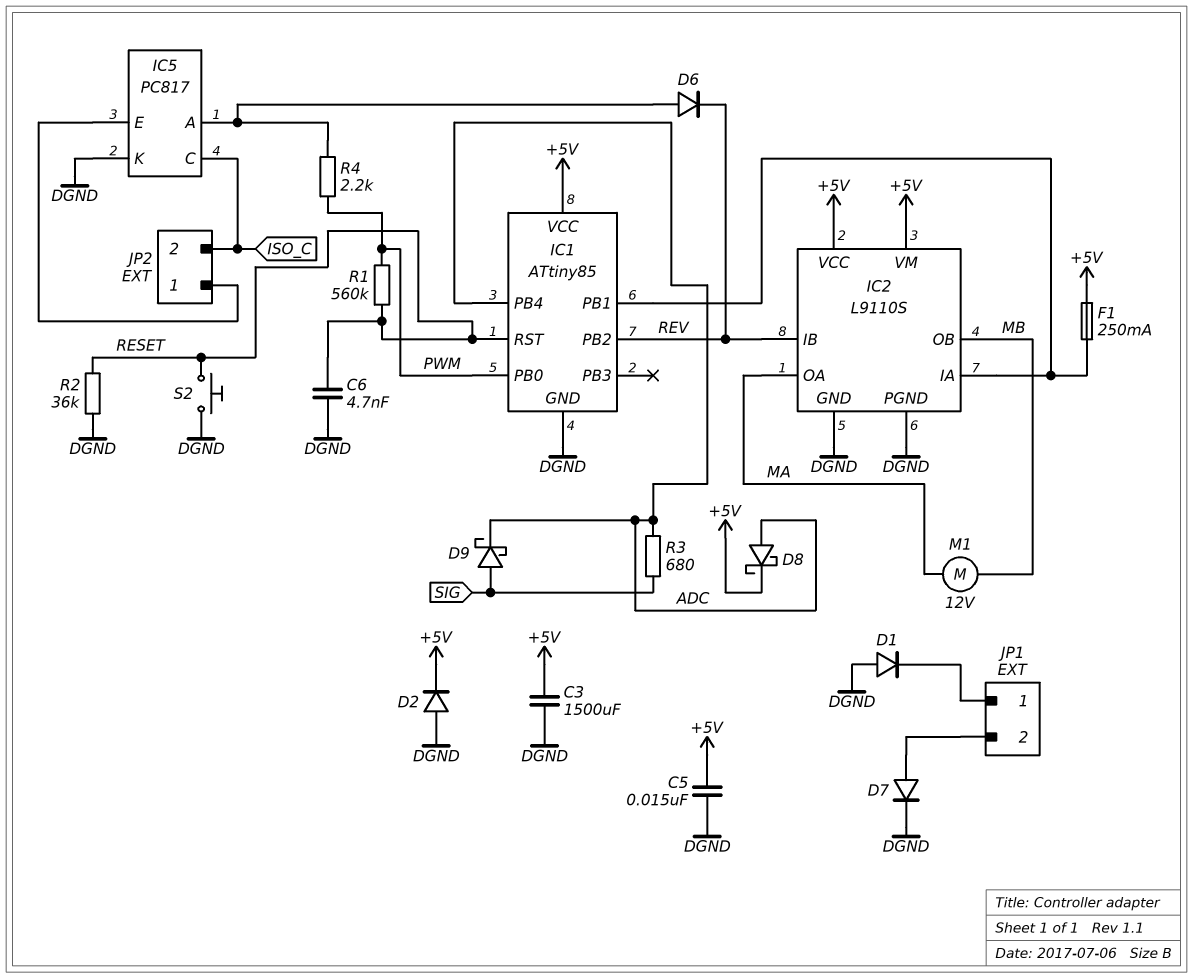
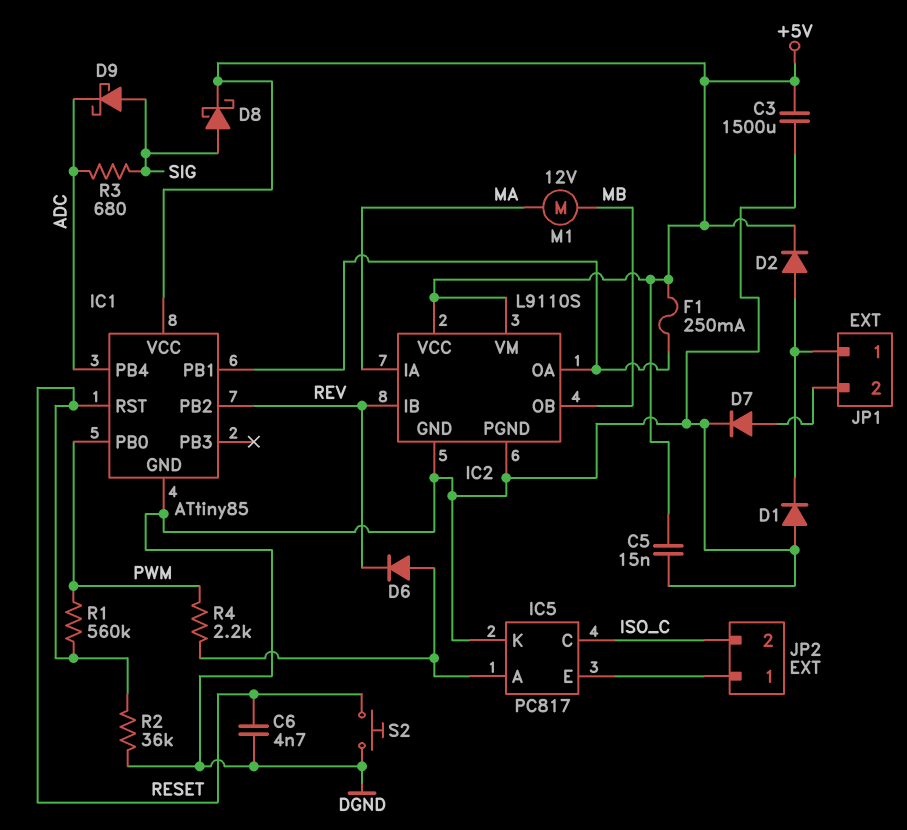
D2: diode (A DGND, K +5V) -> diode (A JP1/1, K +5V)
D8: schottky (A ADC, K +5V) -> schottky (A SIG, K +5V)
IC2 pin IA: IC1/PB1 -> MA
IC2 pin OA: MA -> IC1/PB1

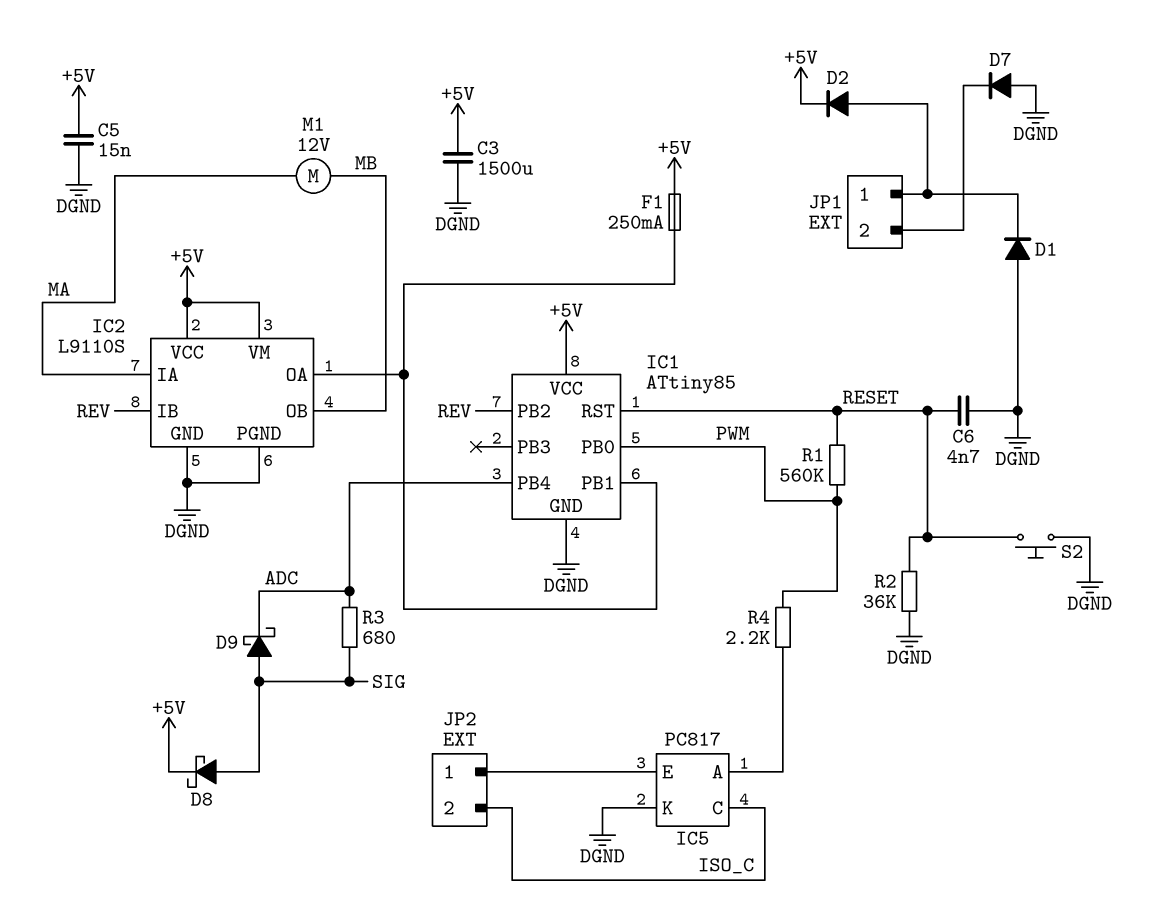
D6: diode (A IC5/A, K REV) -> none
D7: diode (A JP1/2, K DGND) -> diode (A DGND, K JP1/2)

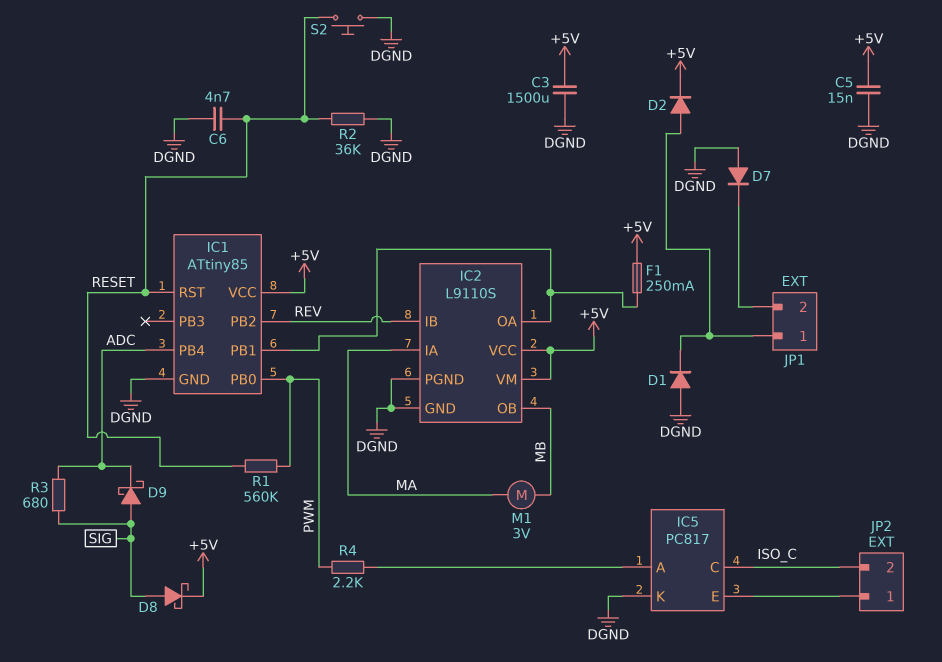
M1: motor 12V (MA, MB) -> motor 3V (MA, MB)

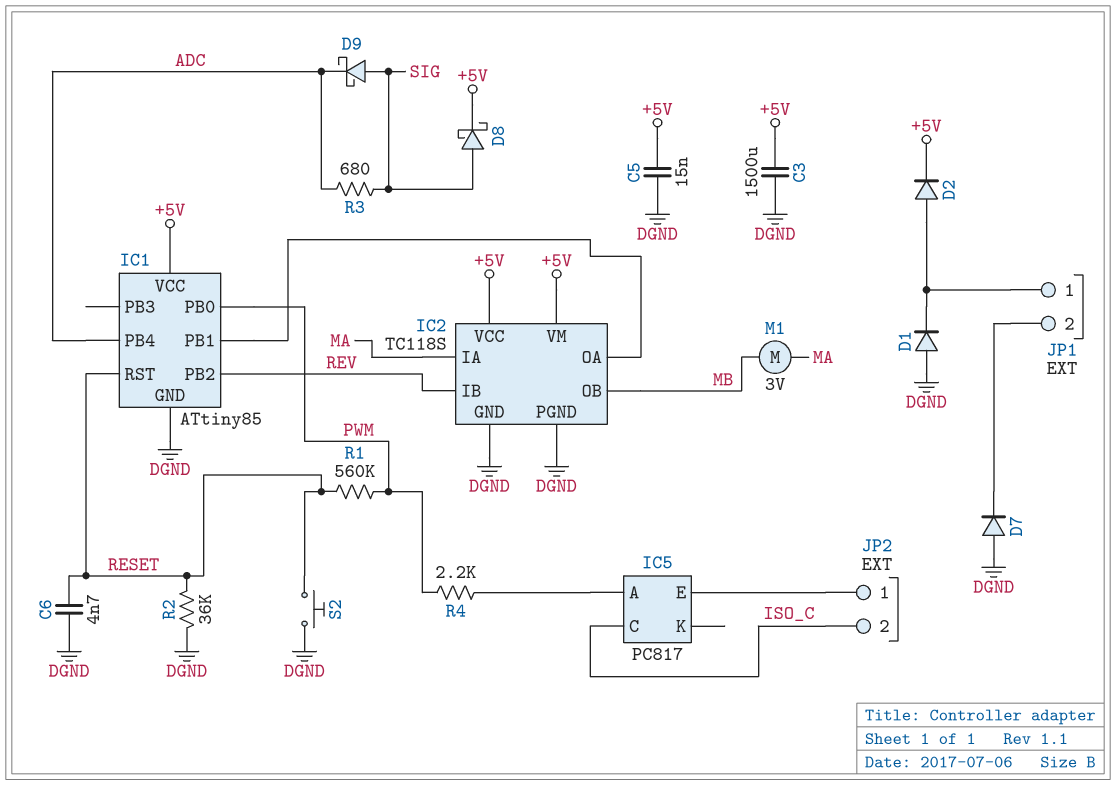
F1: 250mA (+5V, IC1/PB1) -> none
IC2: L9110S -> TC118S
IC5 pin K: DGND -> none

